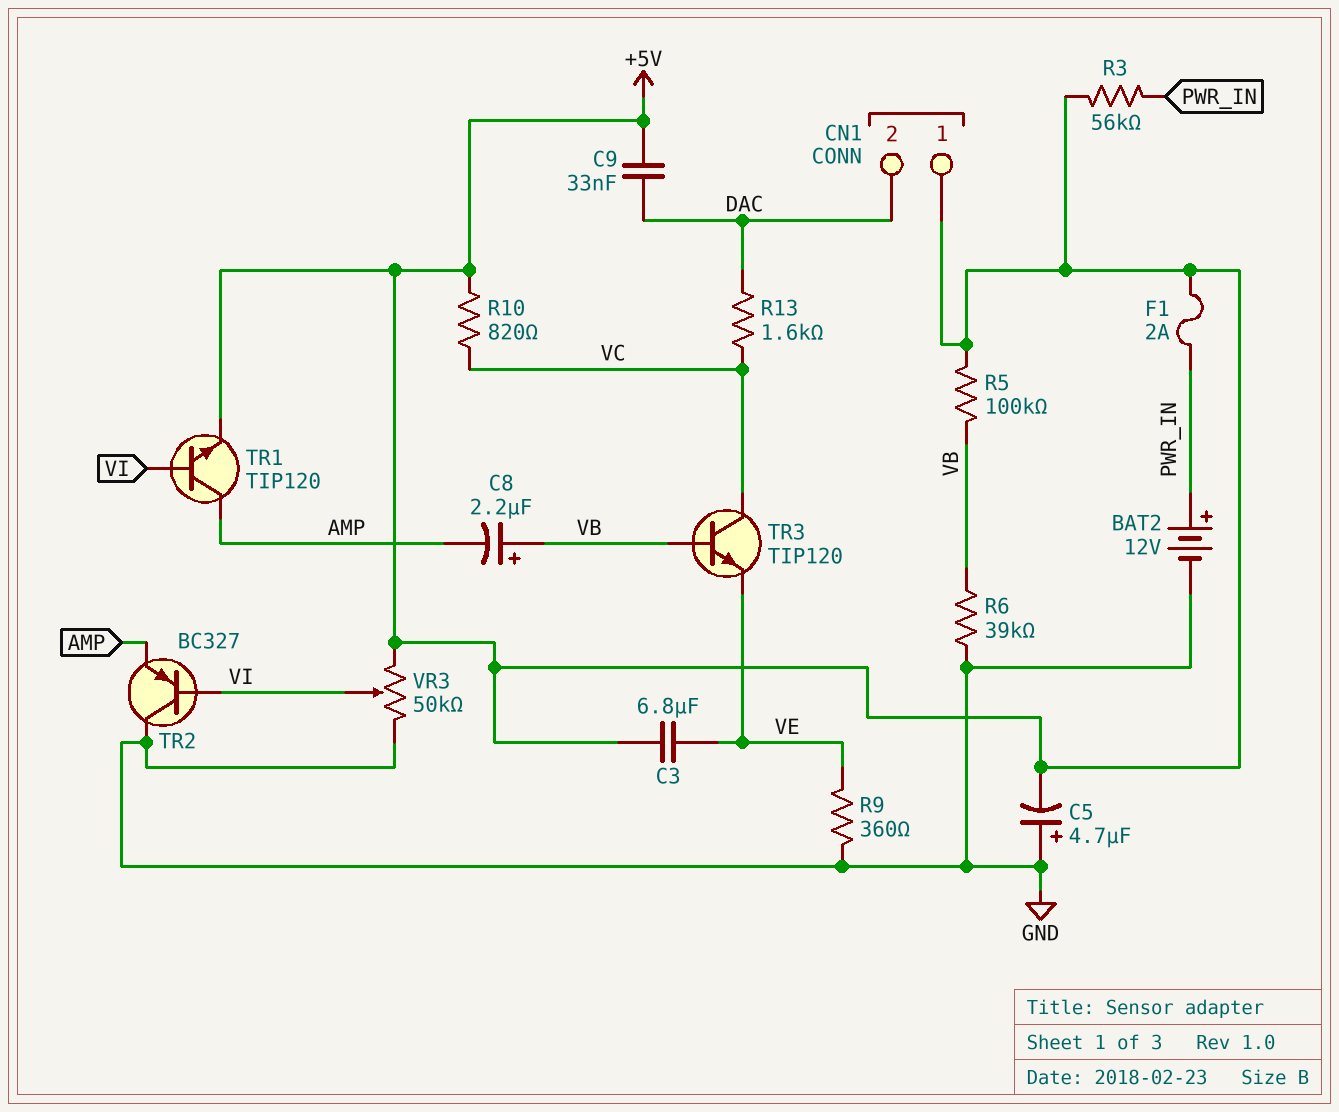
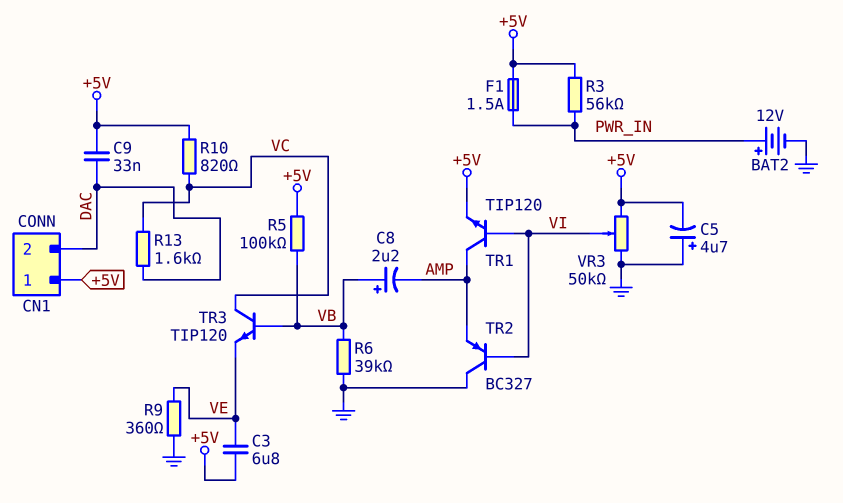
F1: 2A (+5V, PWR_IN) -> 1.5A (+5V, PWR_IN)

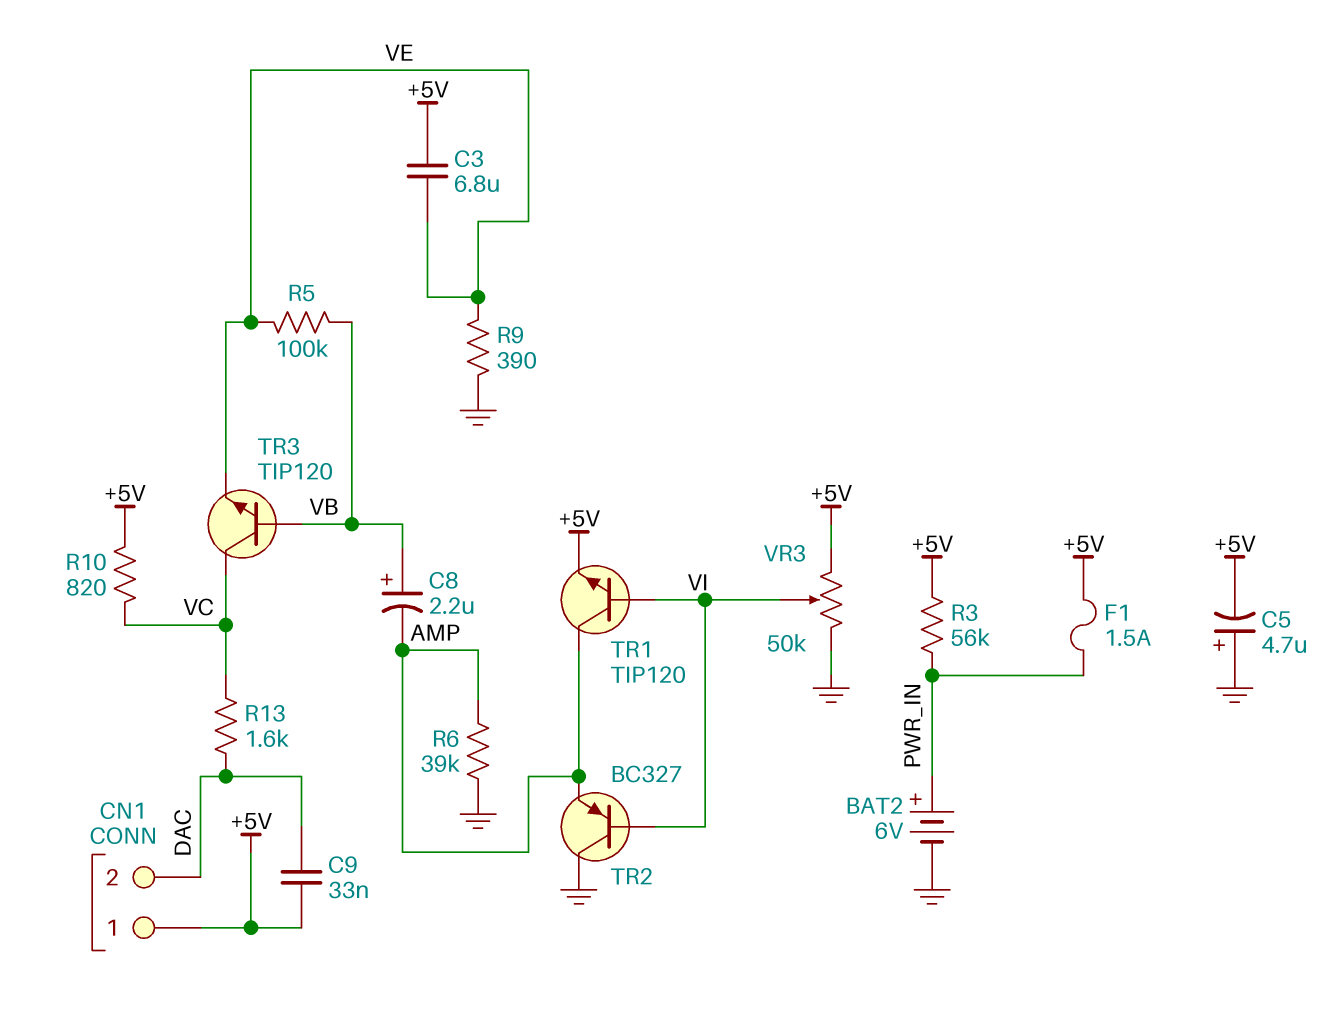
BAT2: 12V (plus PWR_IN, minus GND) -> 6V (plus PWR_IN, minus GND)
R5: 100k (+5V, VB) -> 100k (VB, VE)
R6: 39k (GND, VB) -> 39k (AMP, GND)
R9: 360 (GND, VE) -> 390 (GND, VE)

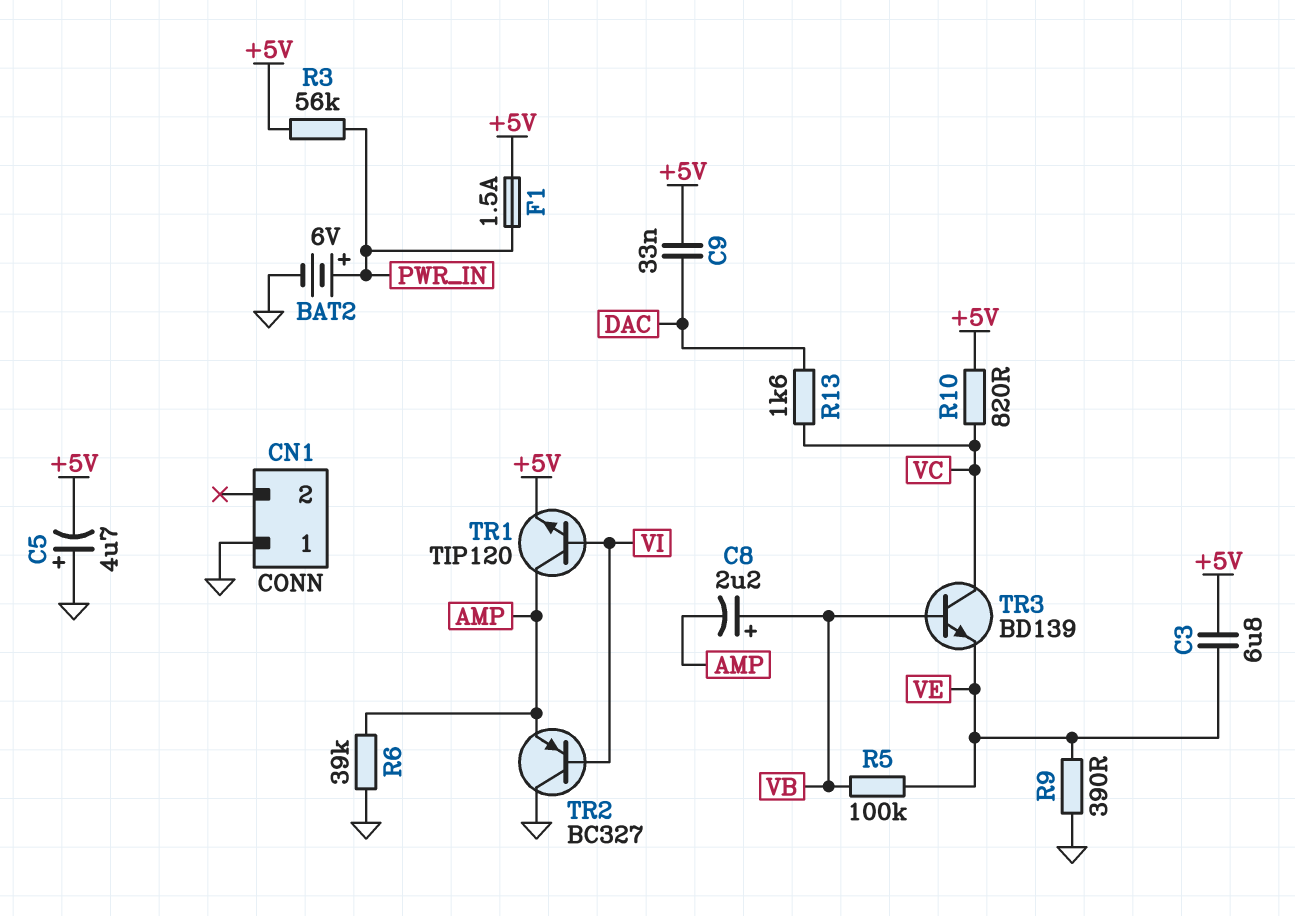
CN1 pin 1: +5V -> GND
CN1 pin 2: DAC -> none
TR3: NPN TIP120 (B VB, C VC, E VE) -> NPN BD139 (B VB, C VC, E VE)
VR3: 50k (+5V, GND, wiper VI) -> none

